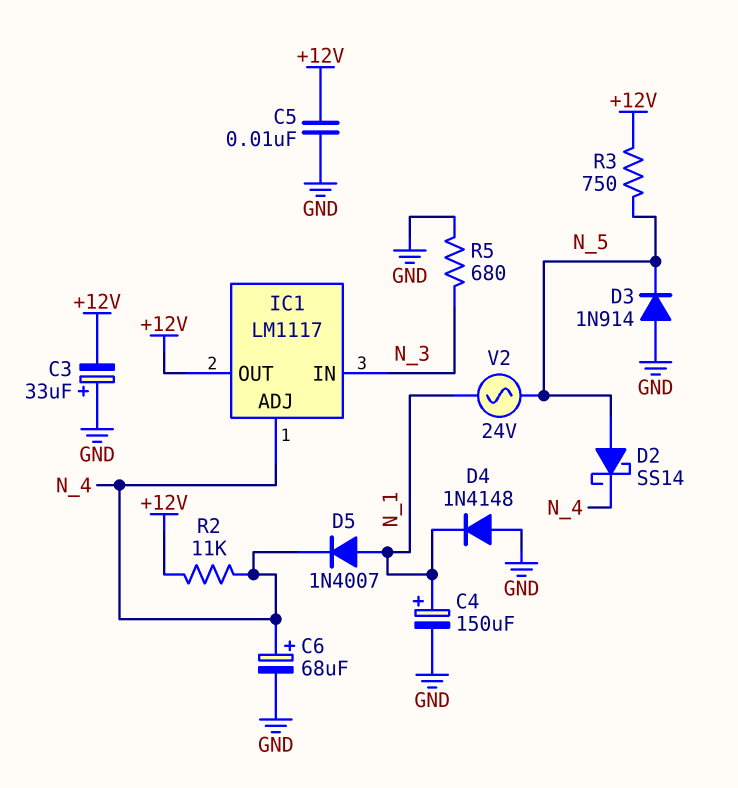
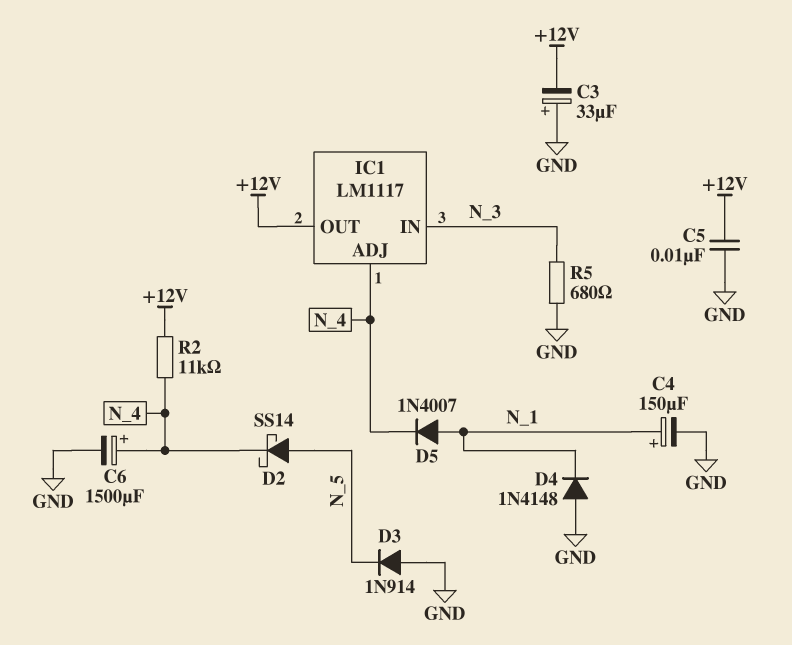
C6: 68uF (plus N_4, minus GND) -> 1500uF (plus N_4, minus GND)
R3: 750 (+12V, N_5) -> none
V2: AC 24V (N_1, N_5) -> none

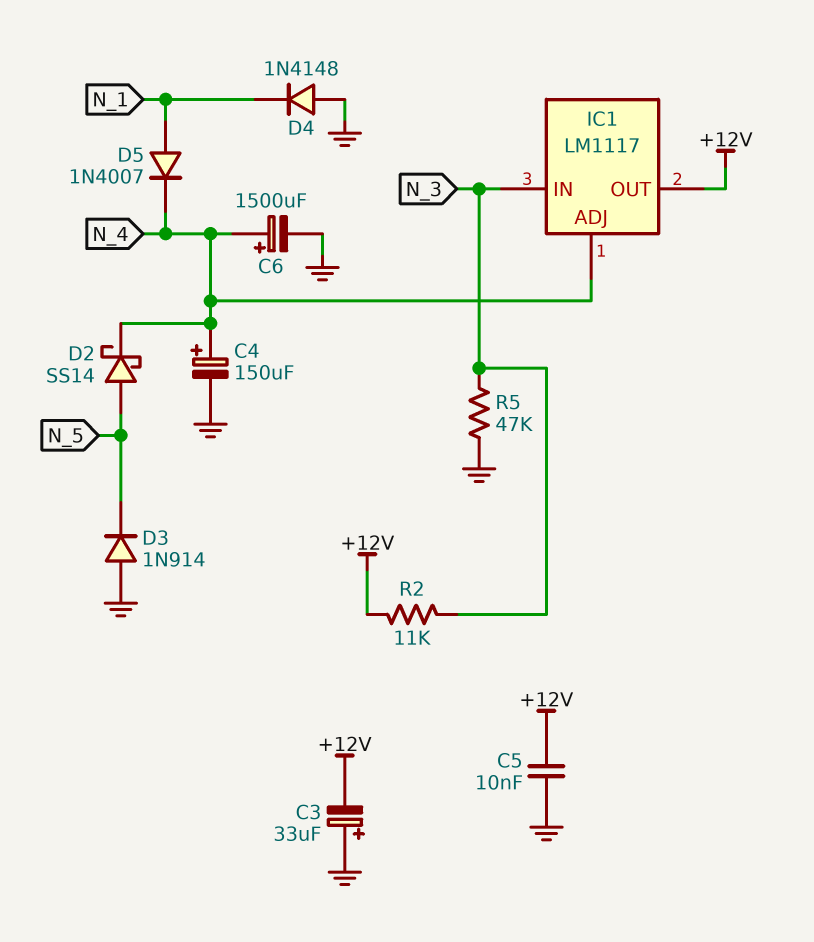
C4: 150uF (plus N_1, minus GND) -> 150uF (plus N_4, minus GND)
R2: 11k (+12V, N_4) -> 11k (+12V, N_3)
R5: 680 (GND, N_3) -> 47k (GND, N_3)

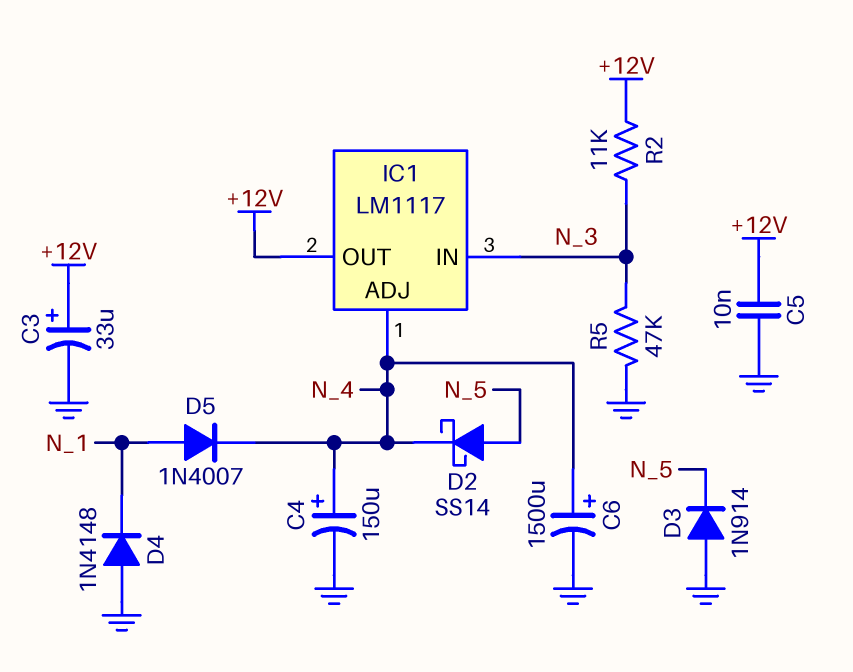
C3: 33uF (plus GND, minus +12V) -> 33uF (plus +12V, minus GND)

